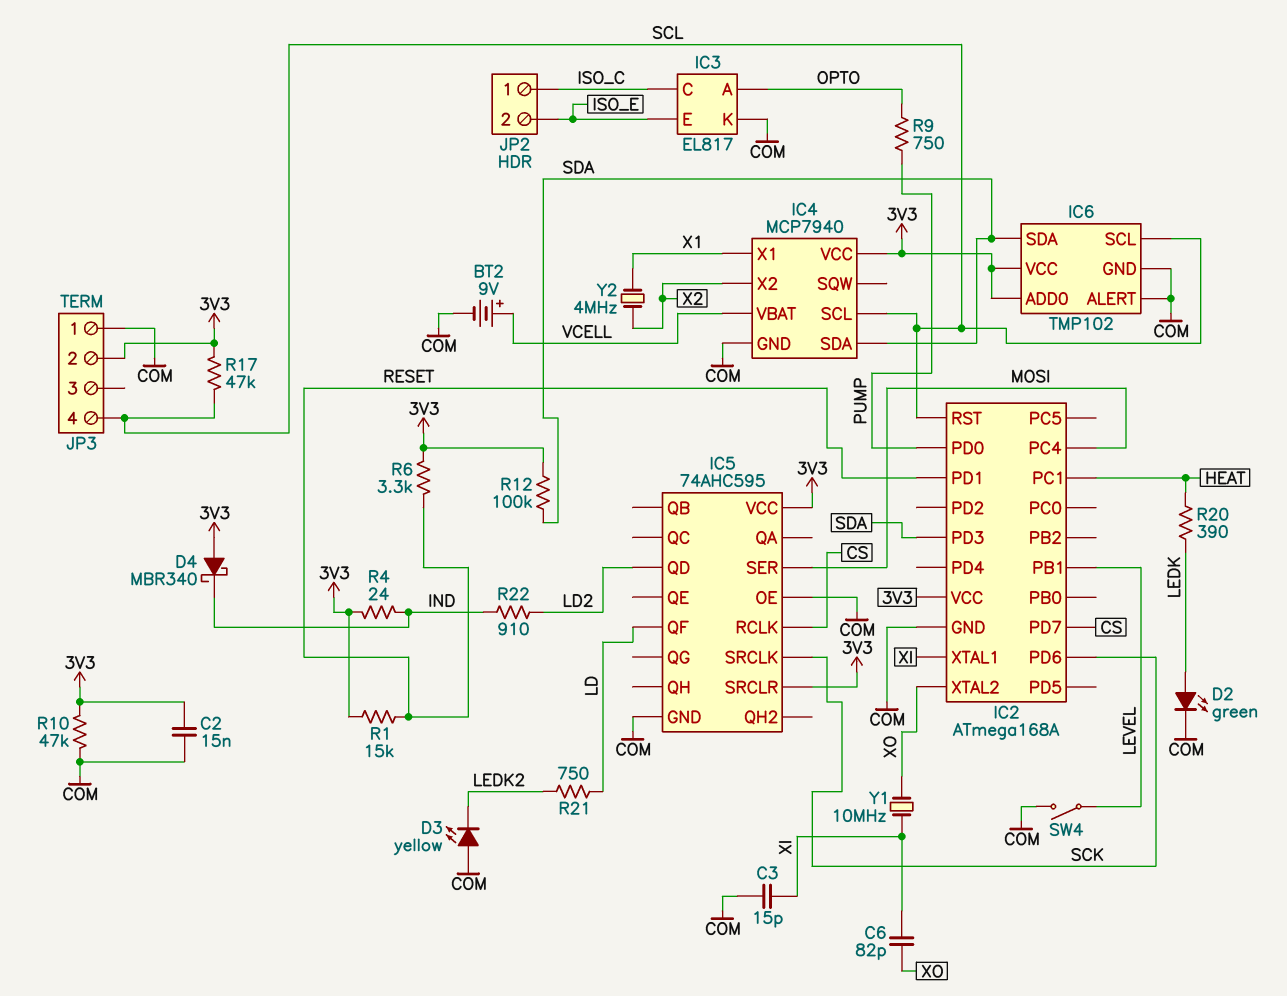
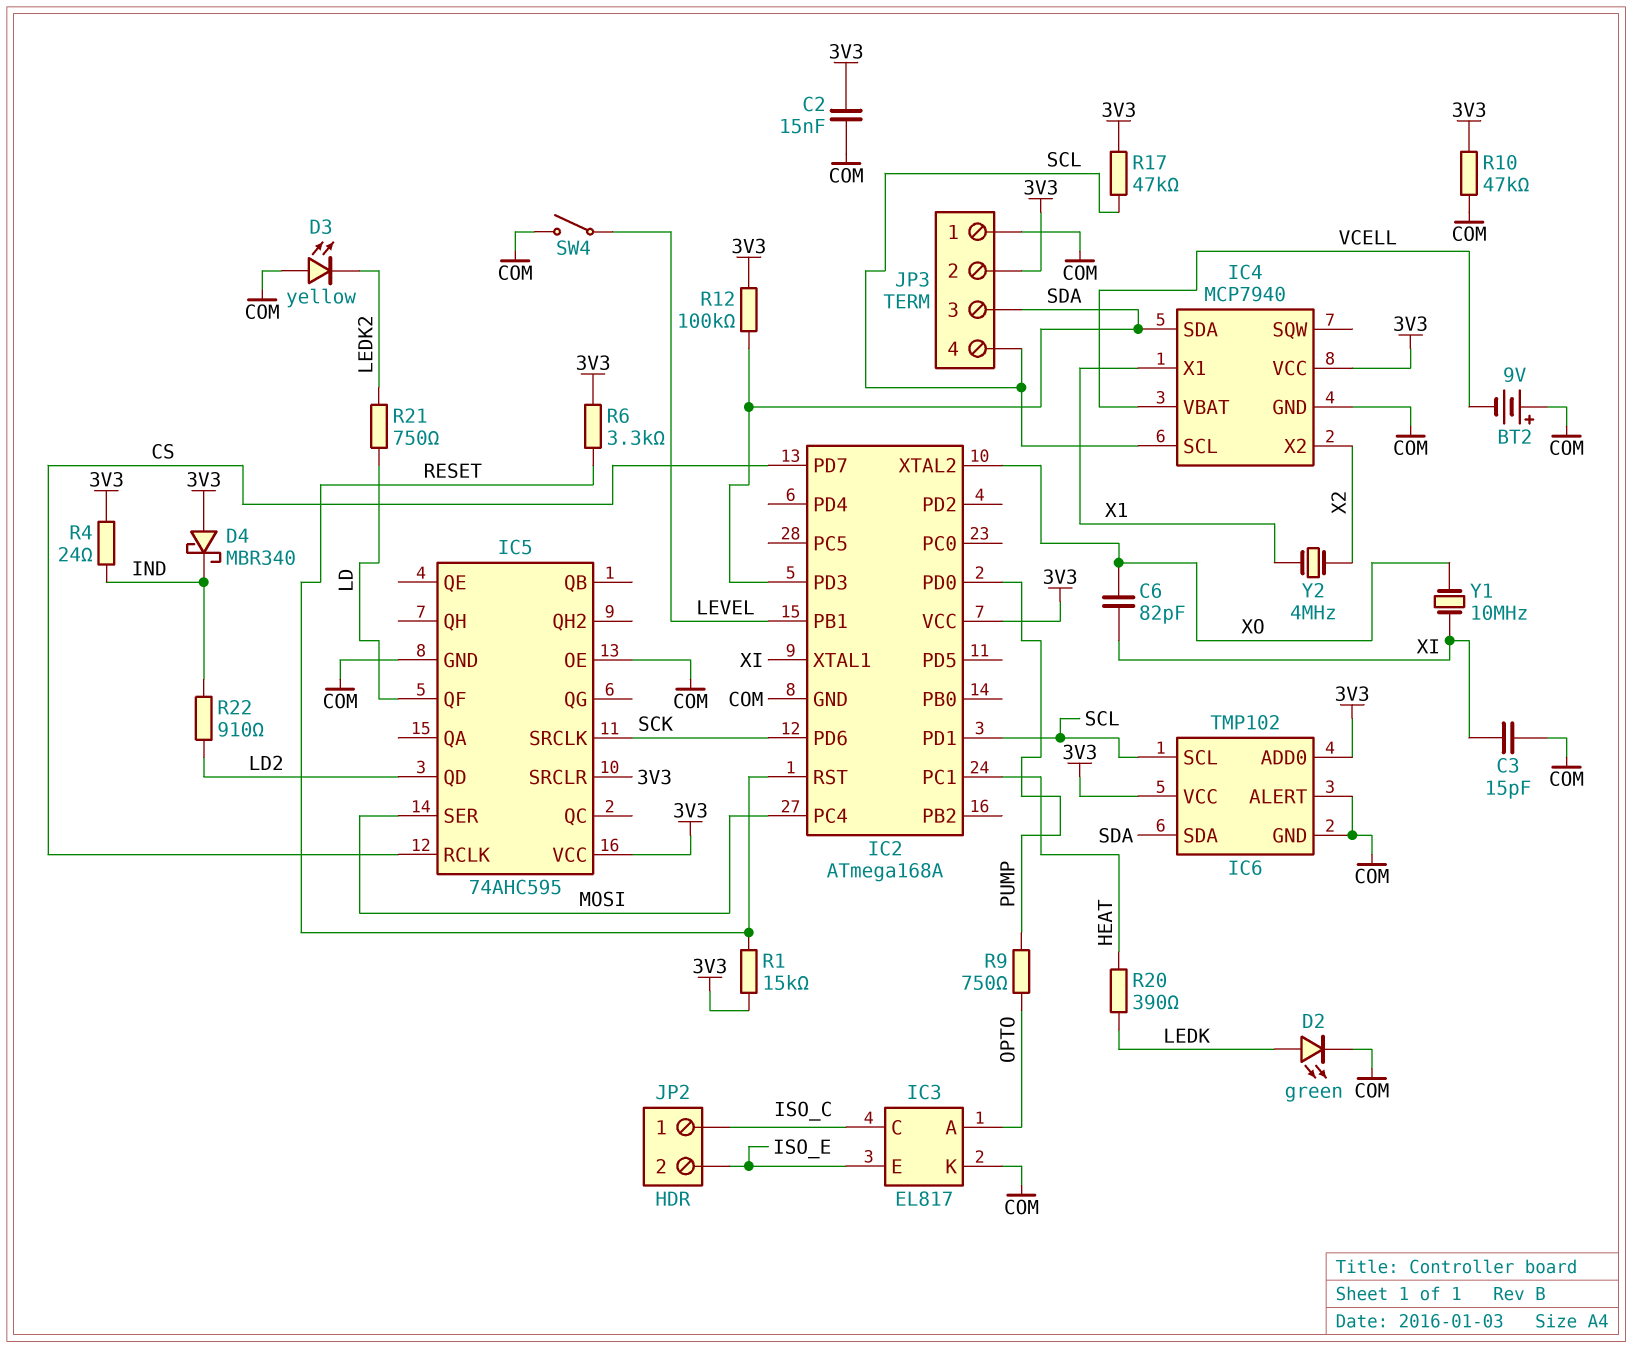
BT2: 9V (plus VCELL, minus COM) -> 9V (plus COM, minus VCELL)
IC2 pin PD1: RESET -> SCL
IC2 pin RST: SCL -> RESET
JP3 pin 3: none -> SDA

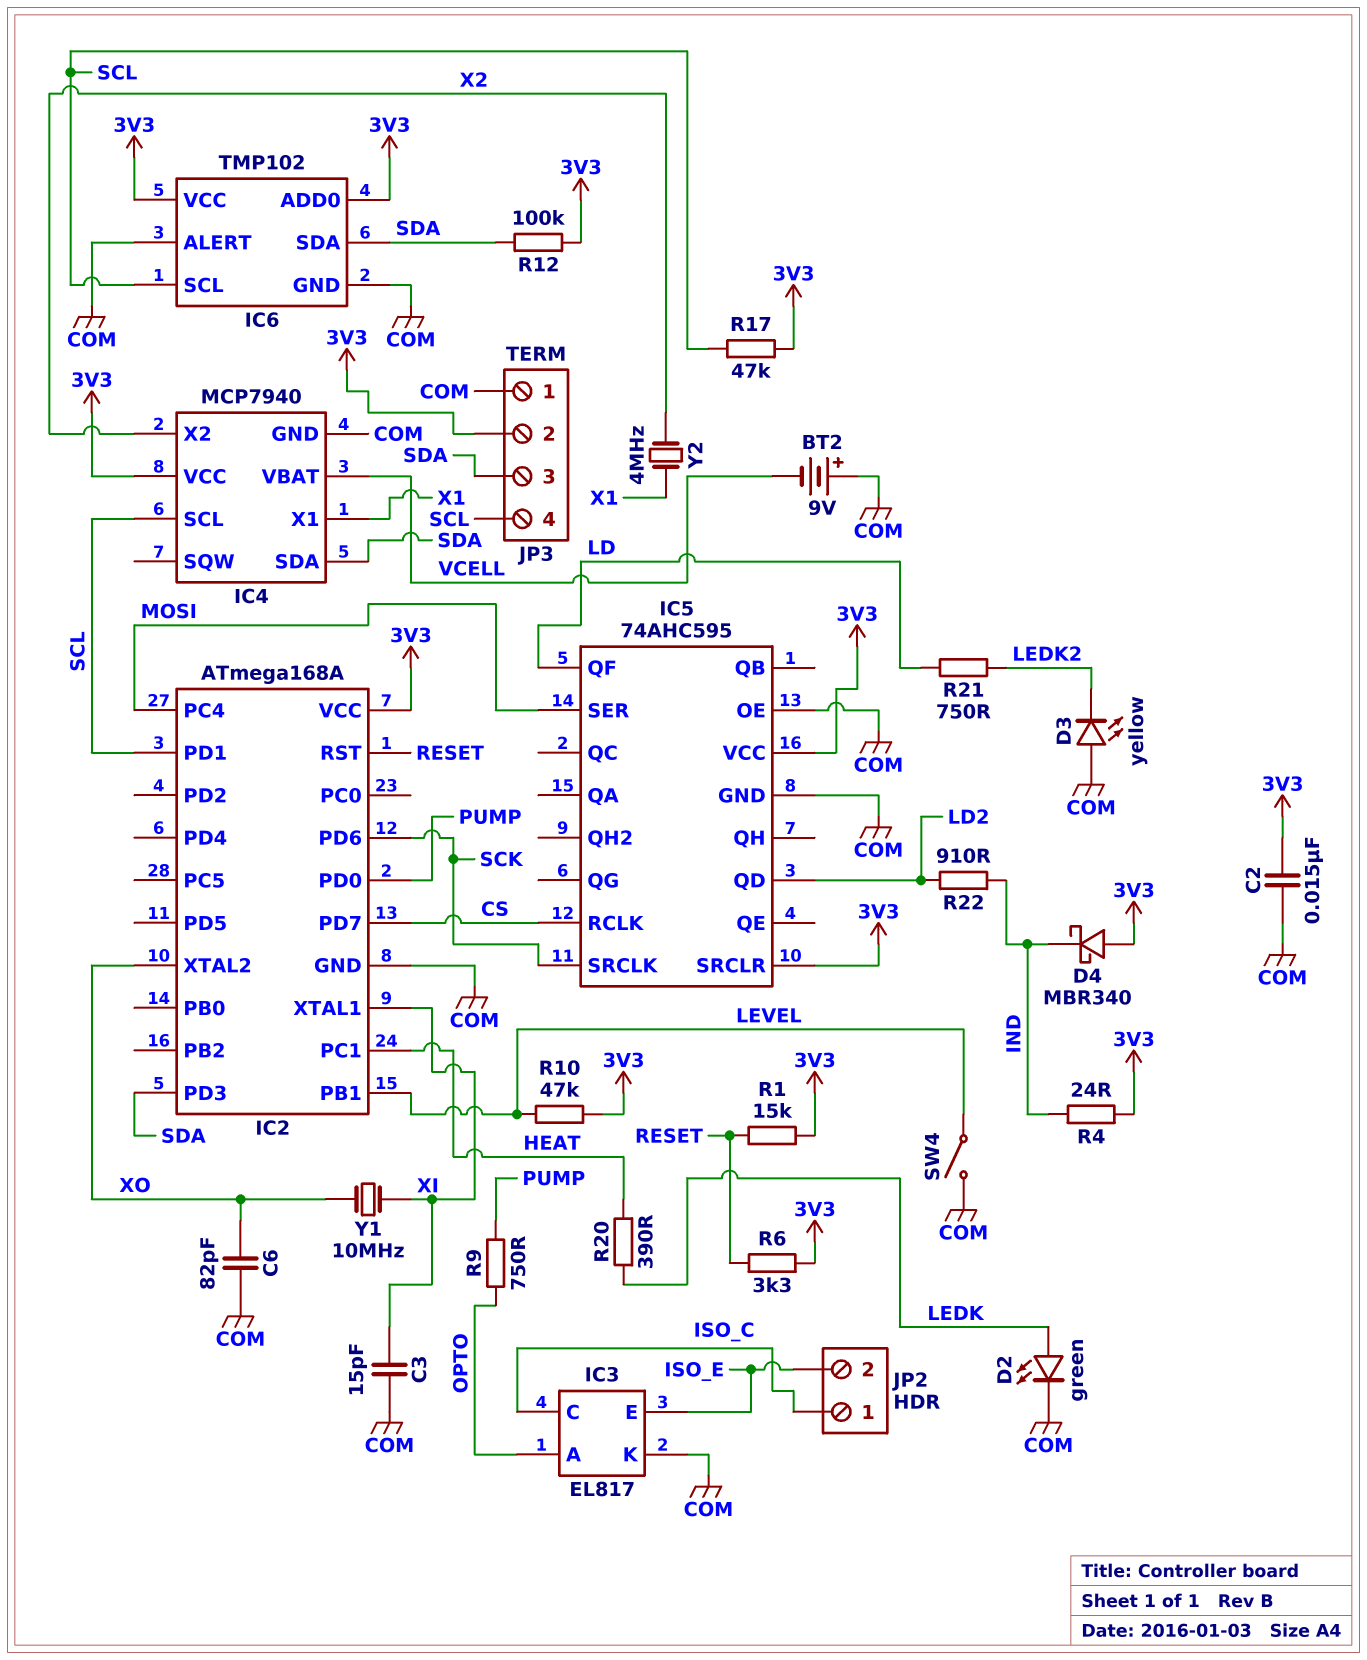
C6: 82pF (XI, XO) -> 82pF (COM, XO)
R10: 47k (3V3, COM) -> 47k (3V3, LEVEL)

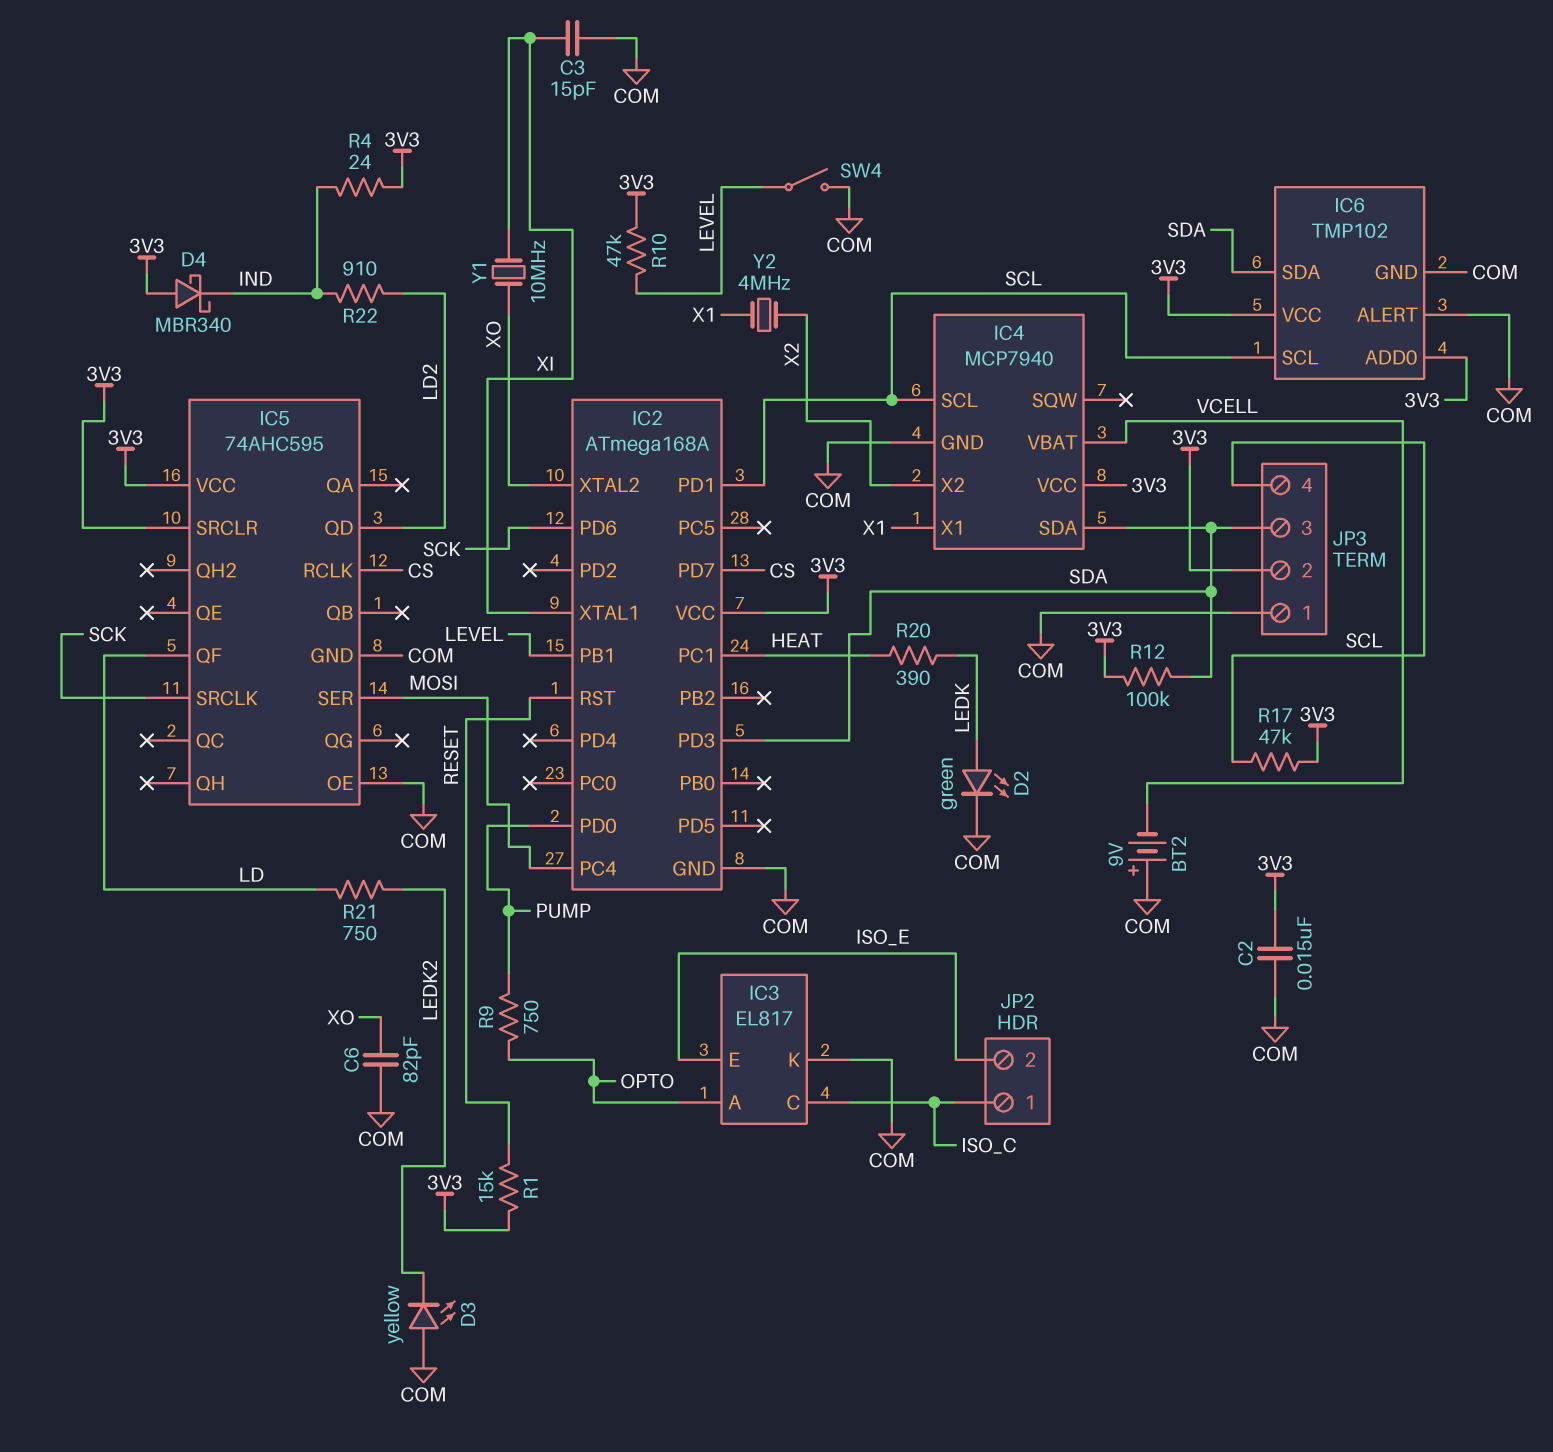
R6: 3.3k (3V3, RESET) -> none

